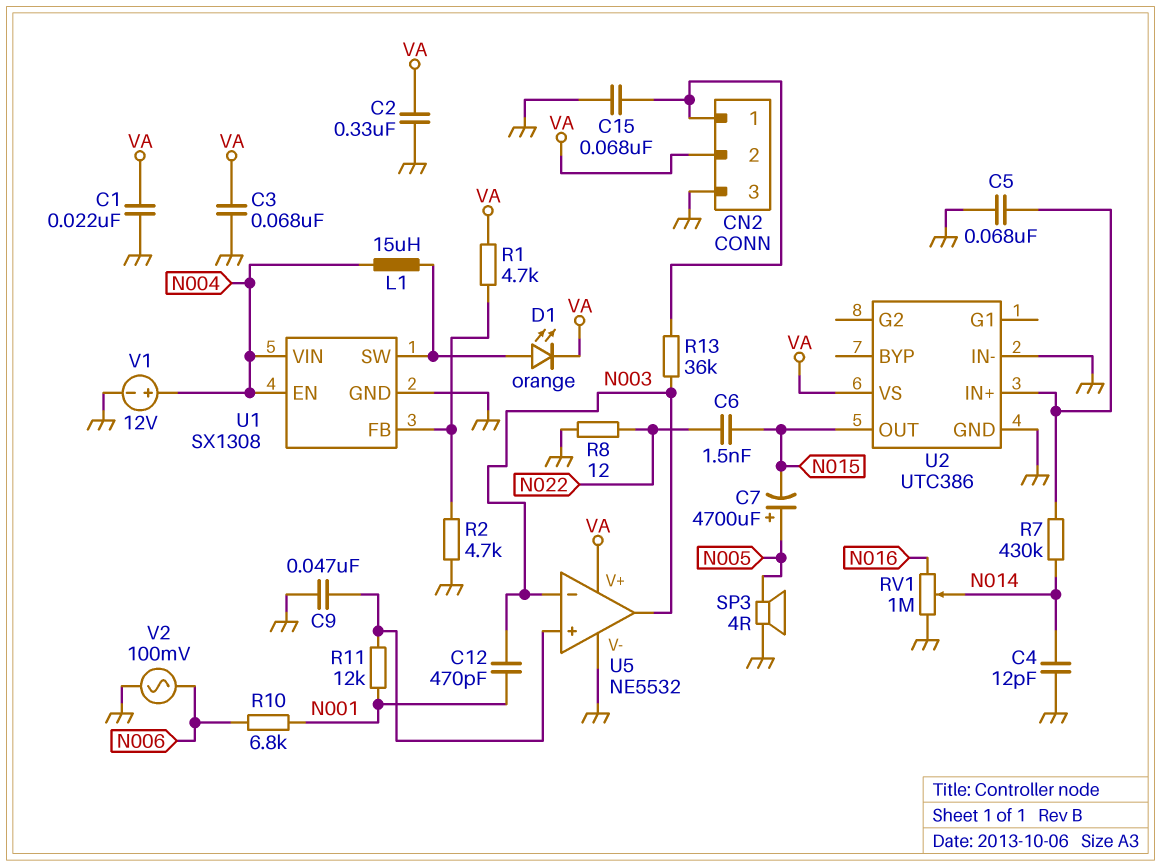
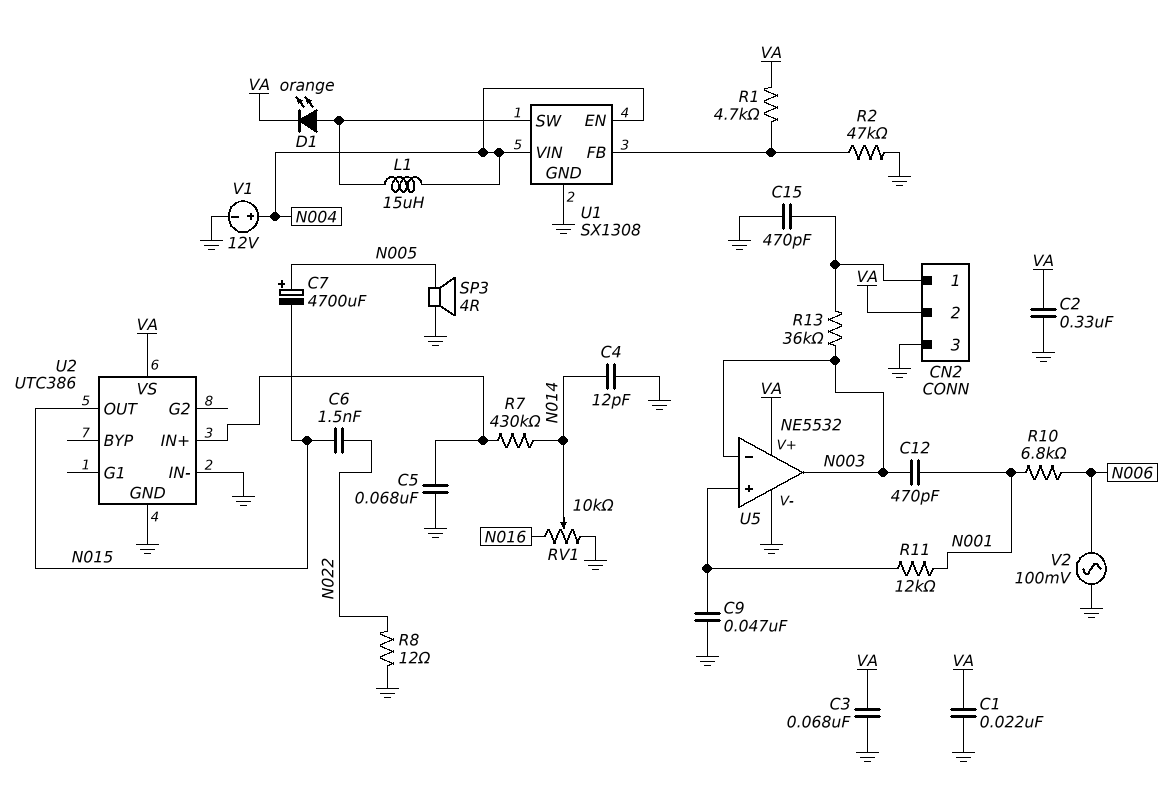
C15: 68nF (CN2/1, GND) -> 470pF (CN2/1, GND)
R2: 4.7k (GND, U1/FB) -> 47k (GND, U1/FB)
RV1: 1M (GND, N016, wiper N014) -> 10k (GND, N016, wiper N014)

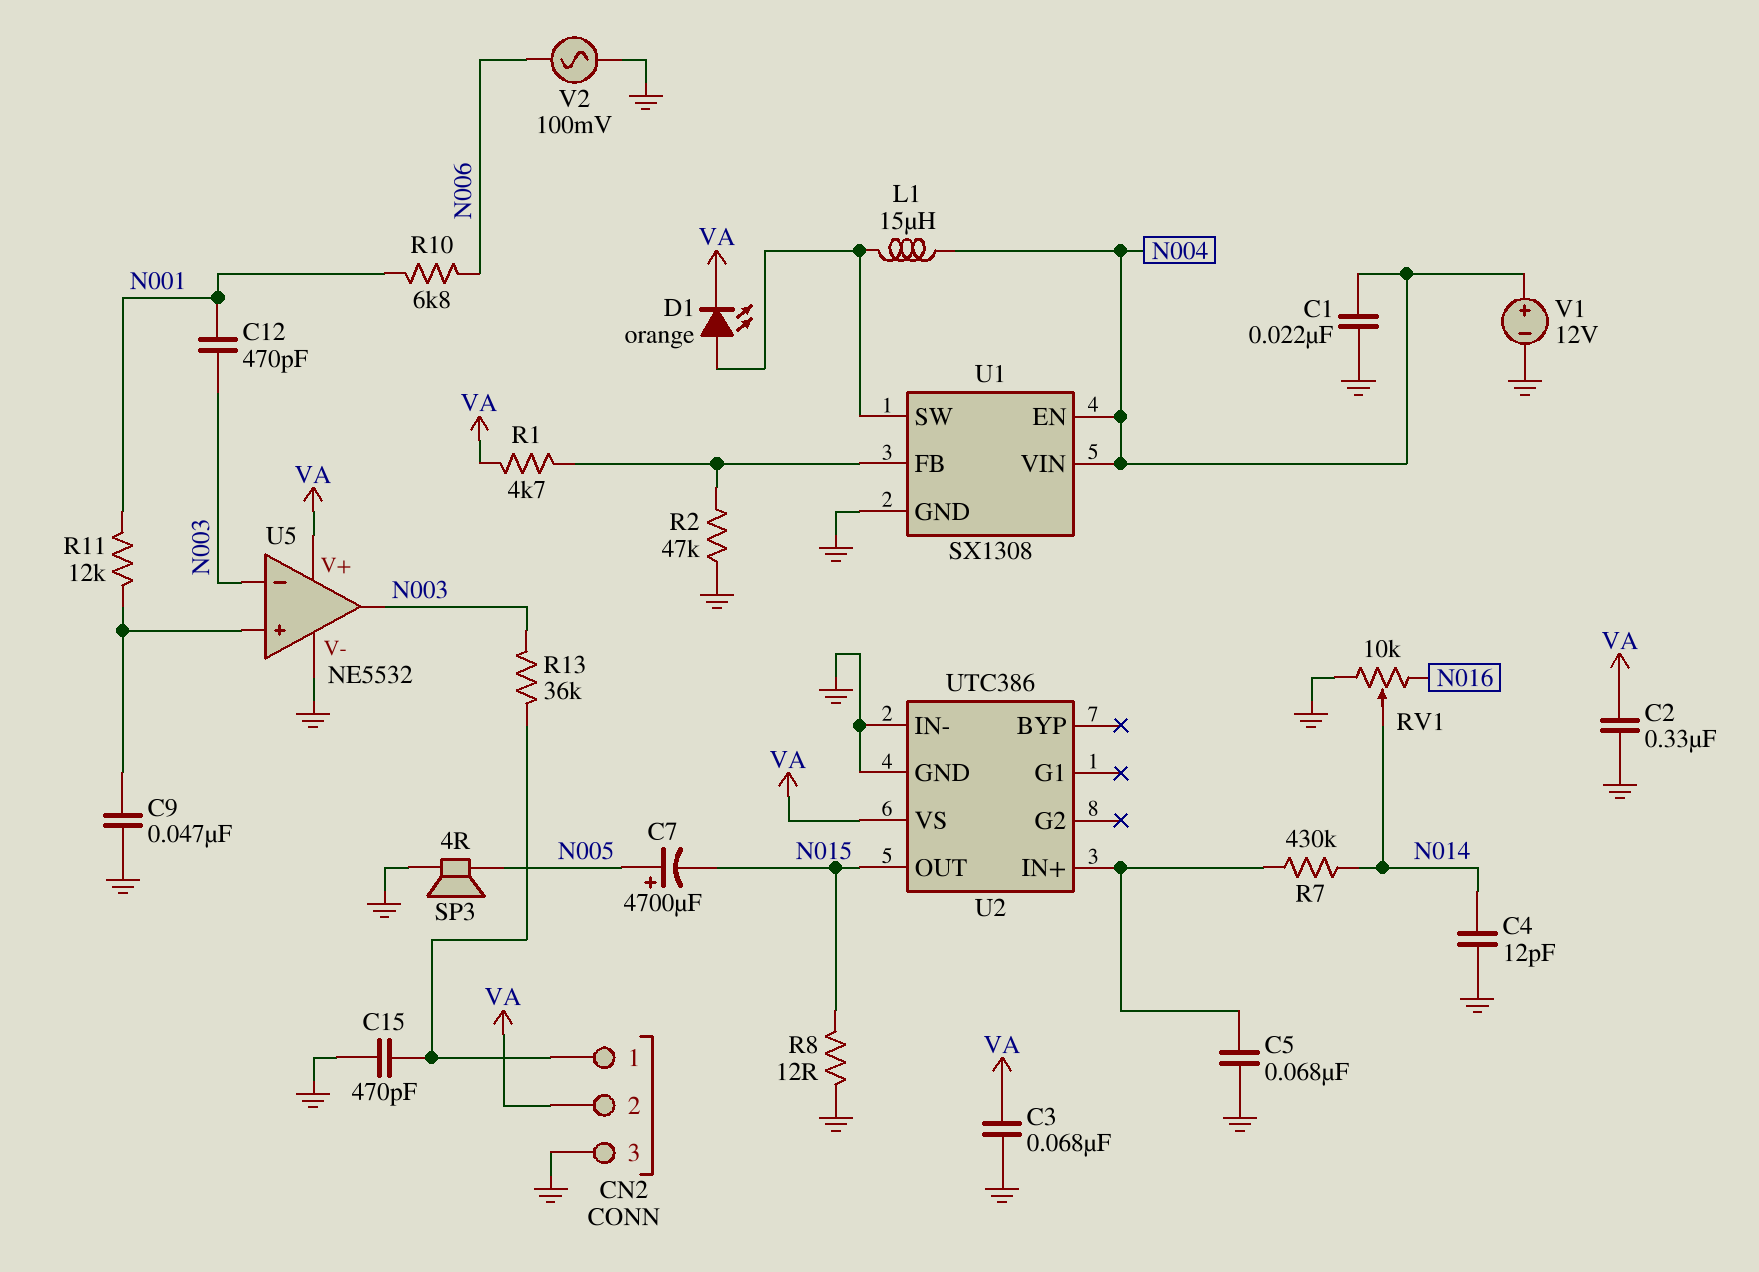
C1: 22nF (GND, VA) -> 22nF (GND, N004)
C6: 1.5nF (N015, N022) -> none
R8: 12 (GND, N022) -> 12 (GND, N015)

